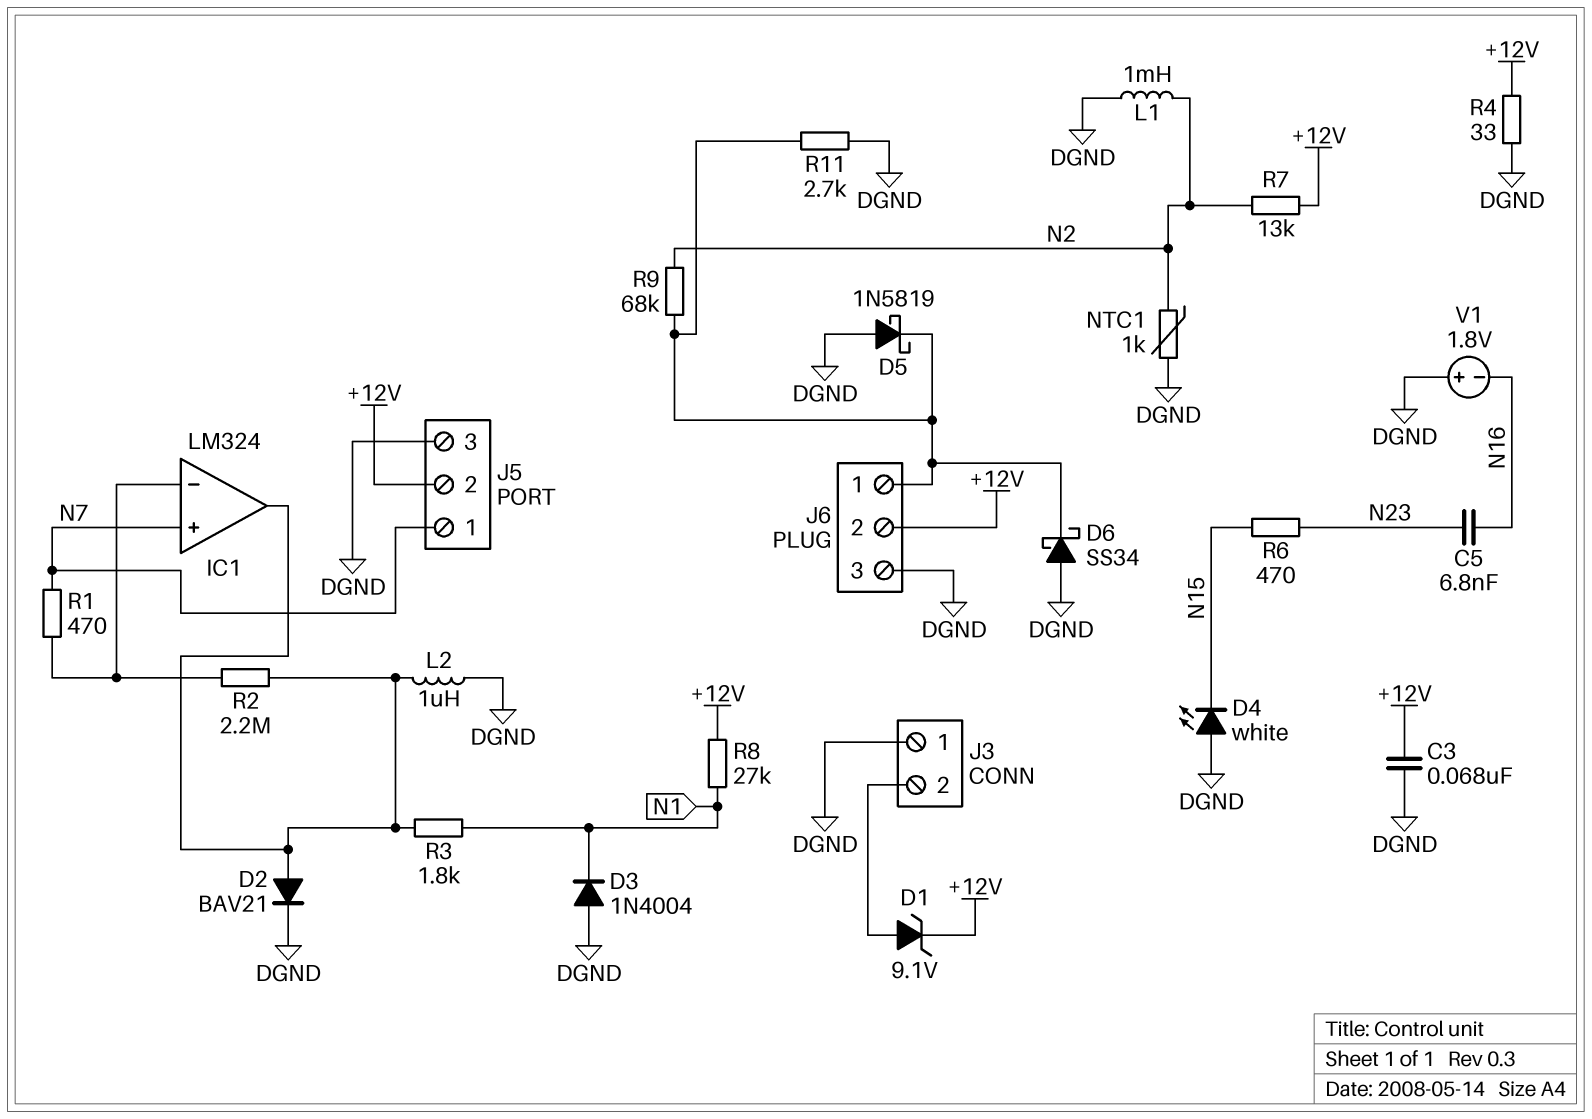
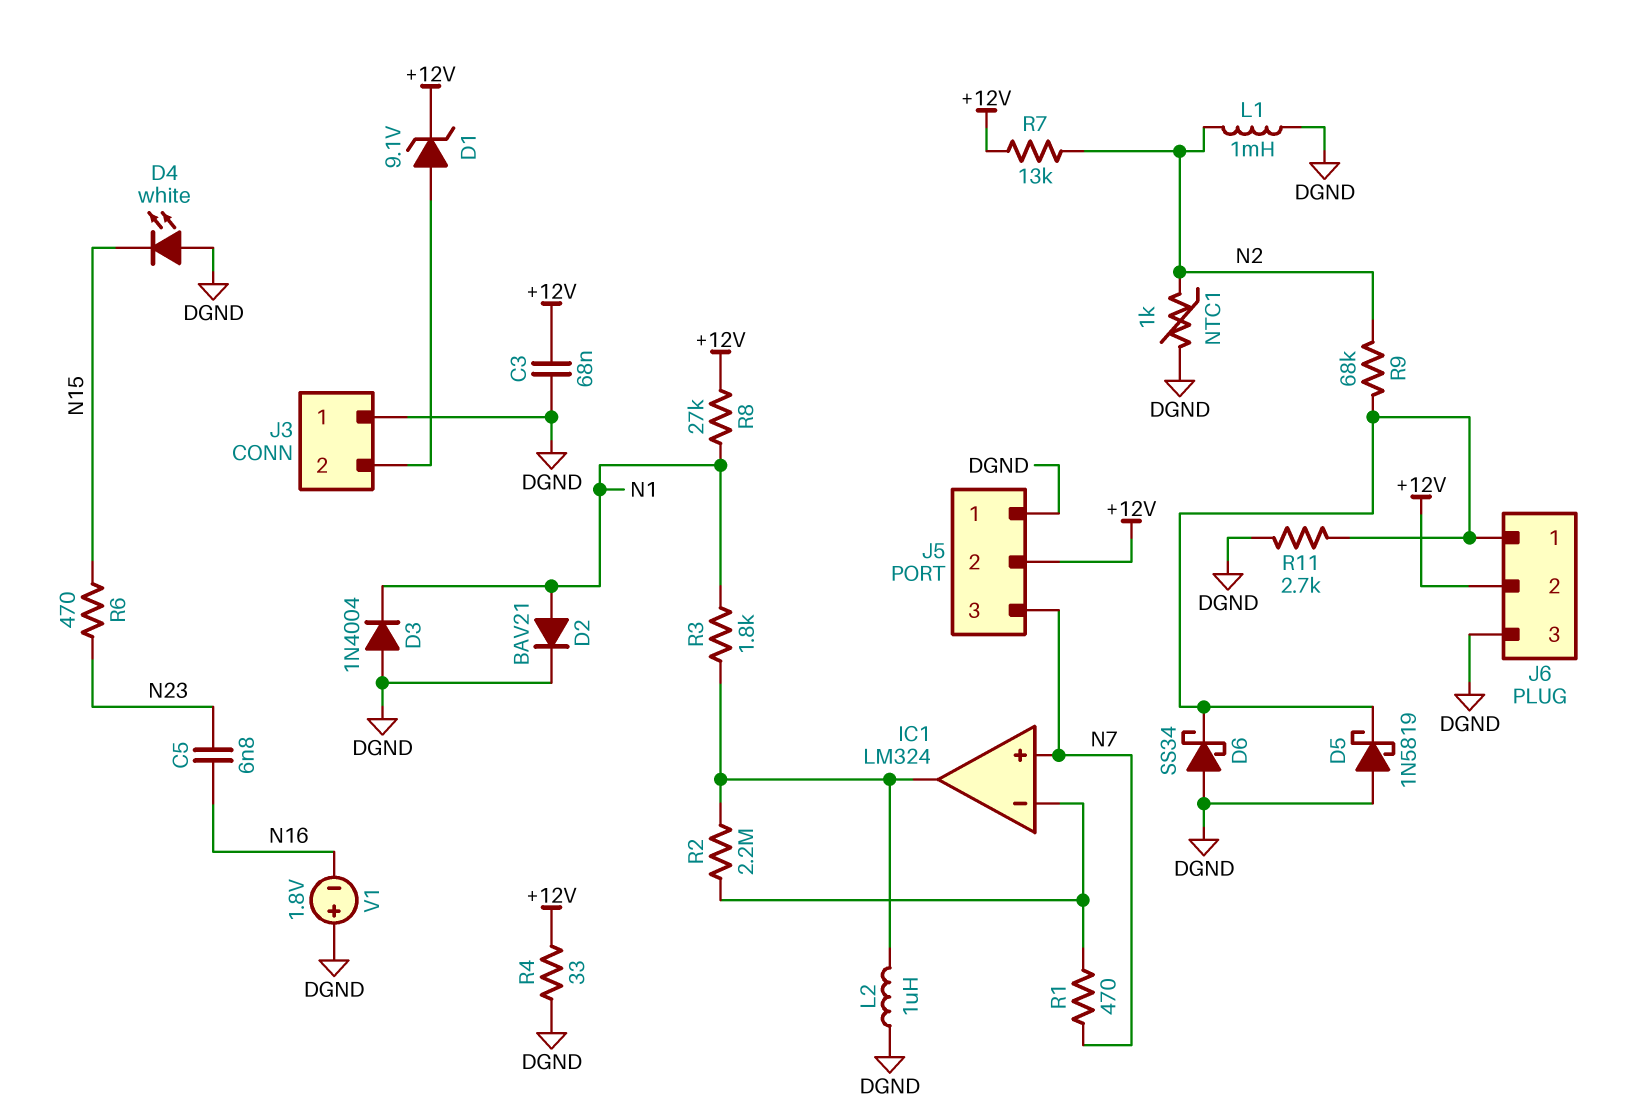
D2: diode BAV21 (A IC1/out, K DGND) -> diode BAV21 (A N1, K DGND)
J5 pin 1: N7 -> DGND
J5 pin 3: DGND -> N7

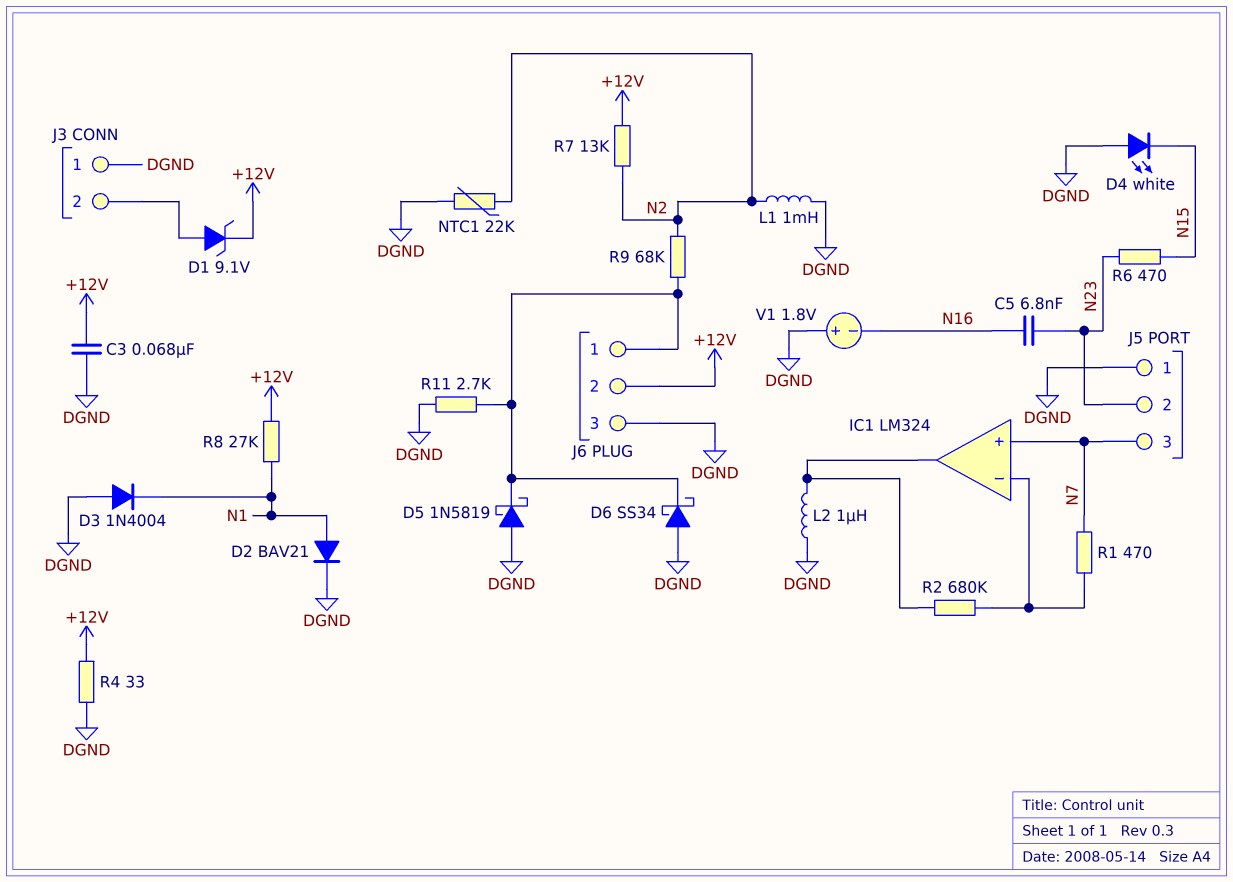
J5 pin 2: +12V -> N23
NTC1: 1k (DGND, N2) -> 22k (DGND, N2)
R2: 2.2M (IC1/in-, IC1/out) -> 680k (IC1/in-, IC1/out)
R3: 1.8k (IC1/out, N1) -> none

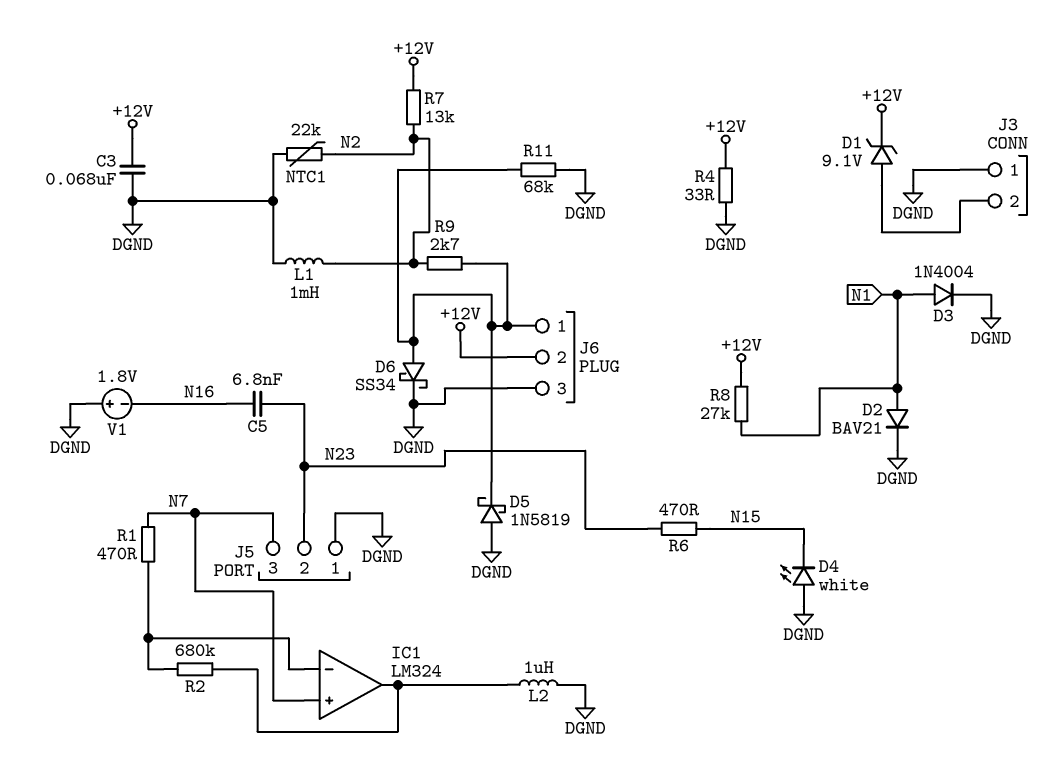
D3: diode 1N4004 (A DGND, K N1) -> diode 1N4004 (A N1, K DGND)
D6: schottky SS34 (A DGND, K J6/1) -> schottky SS34 (A J6/1, K DGND)
R9: 68k (J6/1, N2) -> 2.7k (J6/1, N2)
R11: 2.7k (DGND, J6/1) -> 68k (DGND, J6/1)

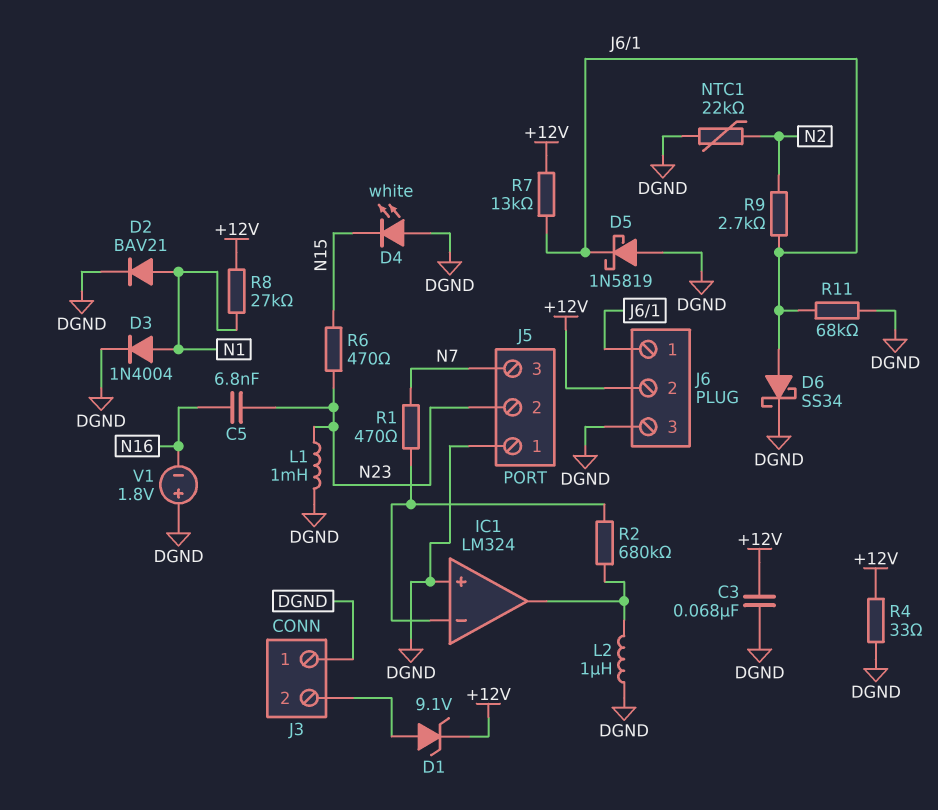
IC1 pin in+: N7 -> DGND
L1: 1mH (DGND, N2) -> 1mH (DGND, N23)
R7: 13k (+12V, N2) -> 13k (+12V, J6/1)

